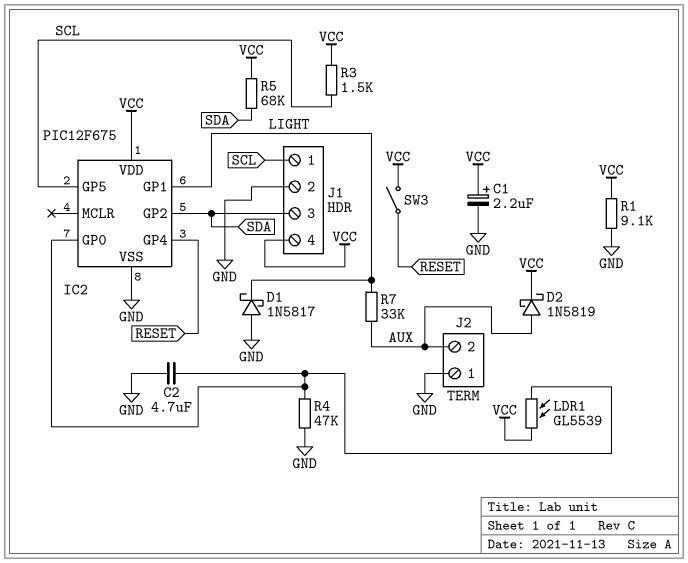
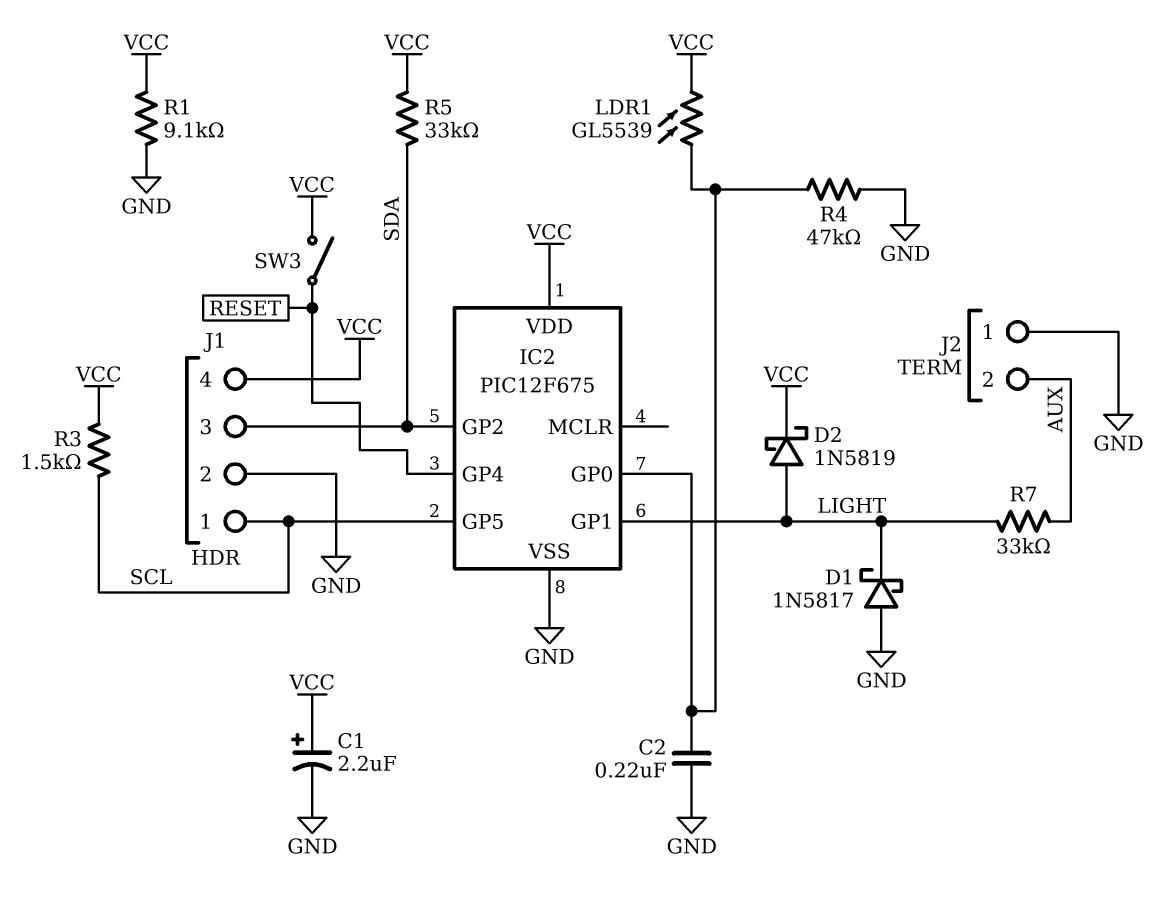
C2: 4.7uF (GND, IC2/GP0) -> 220nF (GND, IC2/GP0)
D2: schottky 1N5819 (A AUX, K VCC) -> schottky 1N5819 (A LIGHT, K VCC)
R5: 68k (SDA, VCC) -> 33k (SDA, VCC)

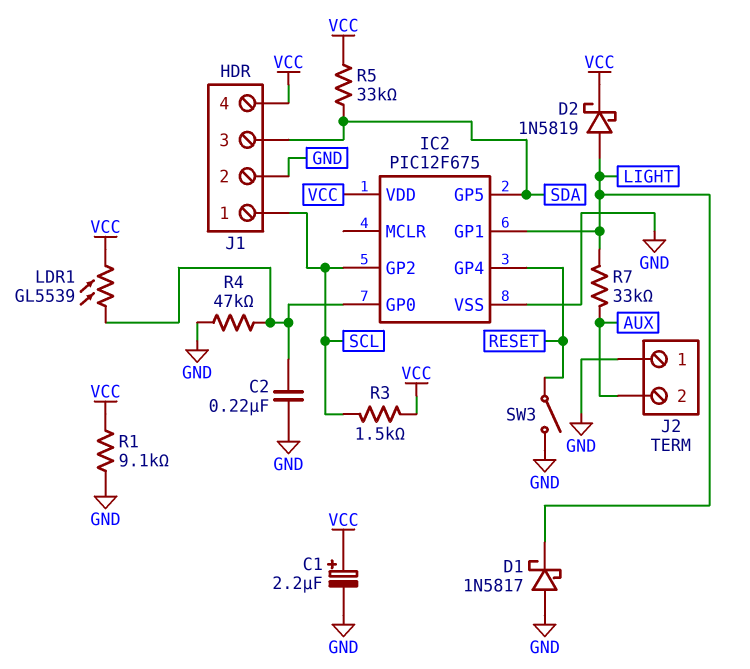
IC2 pin GP2: SDA -> SCL
IC2 pin GP5: SCL -> SDA
SW3: switch (RESET, VCC) -> switch (GND, RESET)

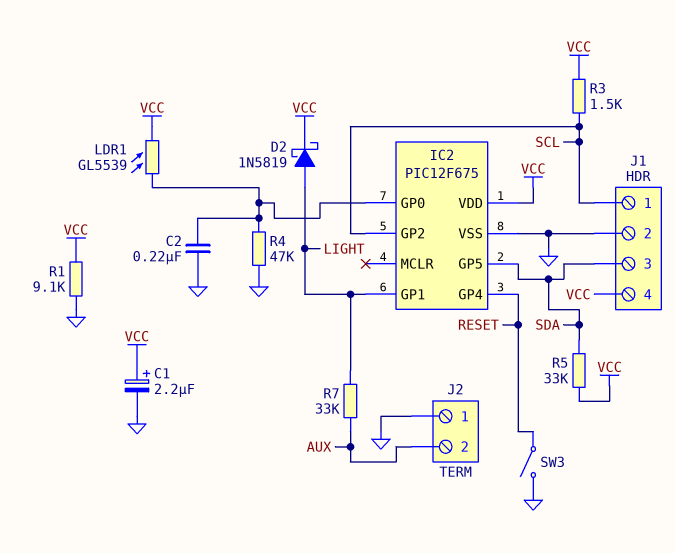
D1: schottky 1N5817 (A GND, K LIGHT) -> none

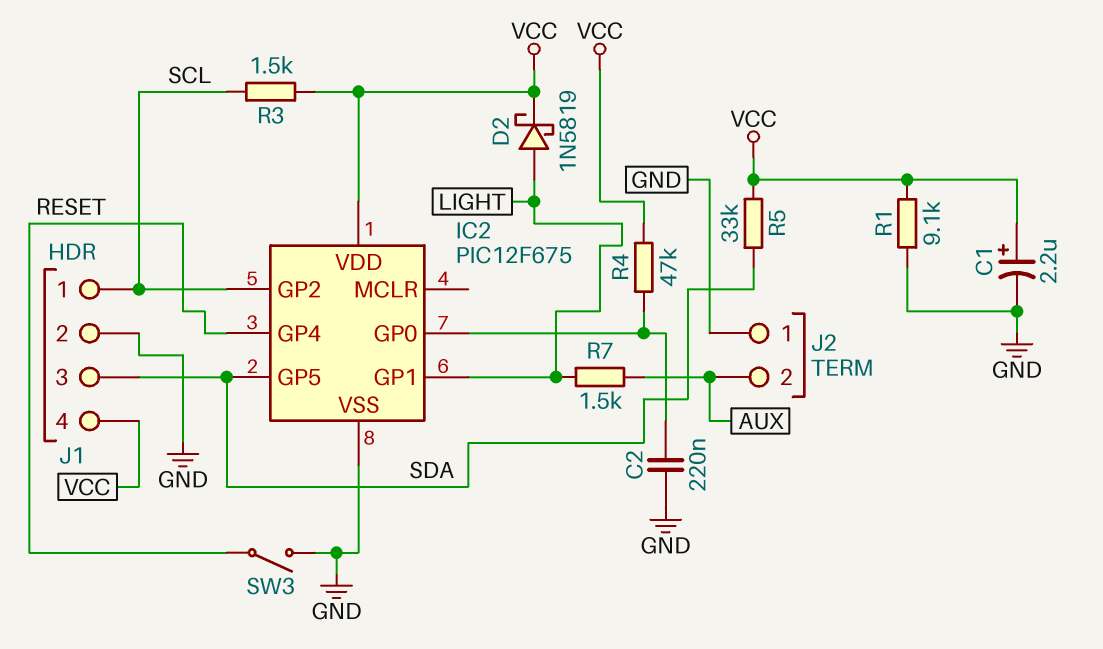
LDR1: GL5539 (IC2/GP0, VCC) -> none
R4: 47k (GND, IC2/GP0) -> 47k (IC2/GP0, VCC)
R7: 33k (AUX, LIGHT) -> 1.5k (AUX, LIGHT)

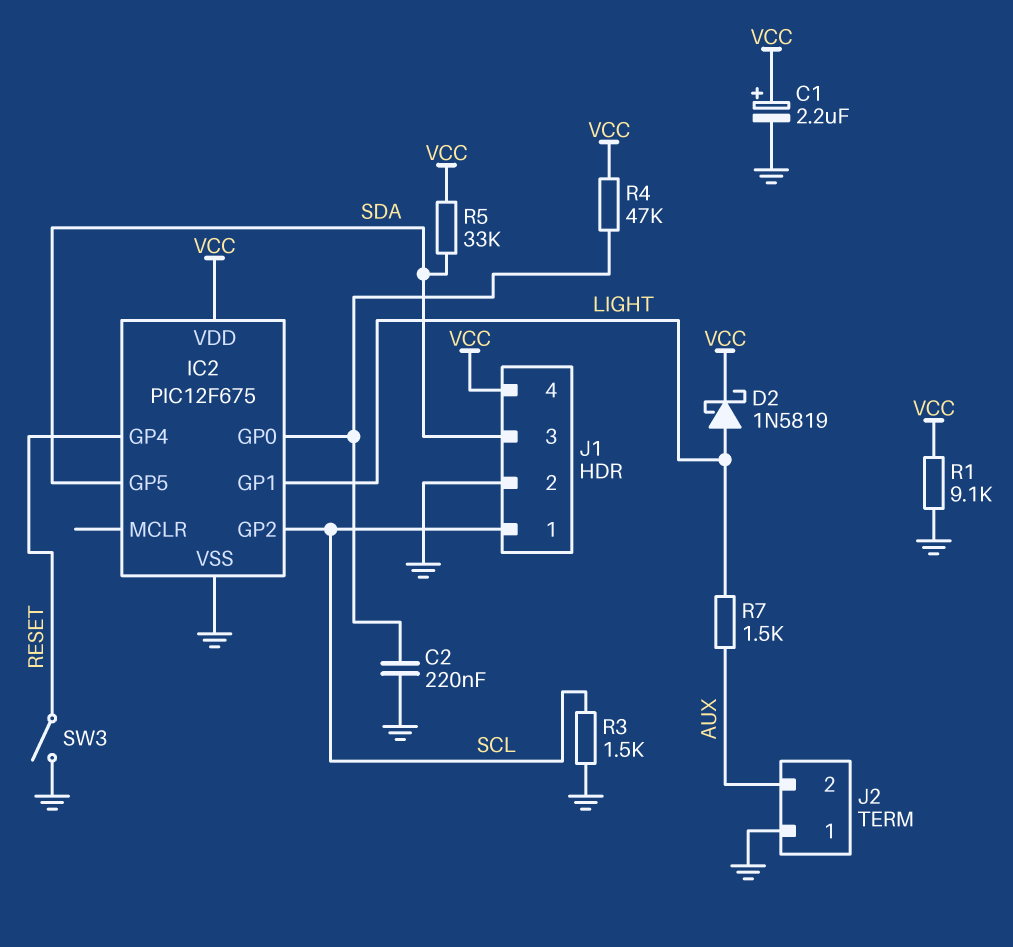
R3: 1.5k (SCL, VCC) -> 1.5k (GND, SCL)

